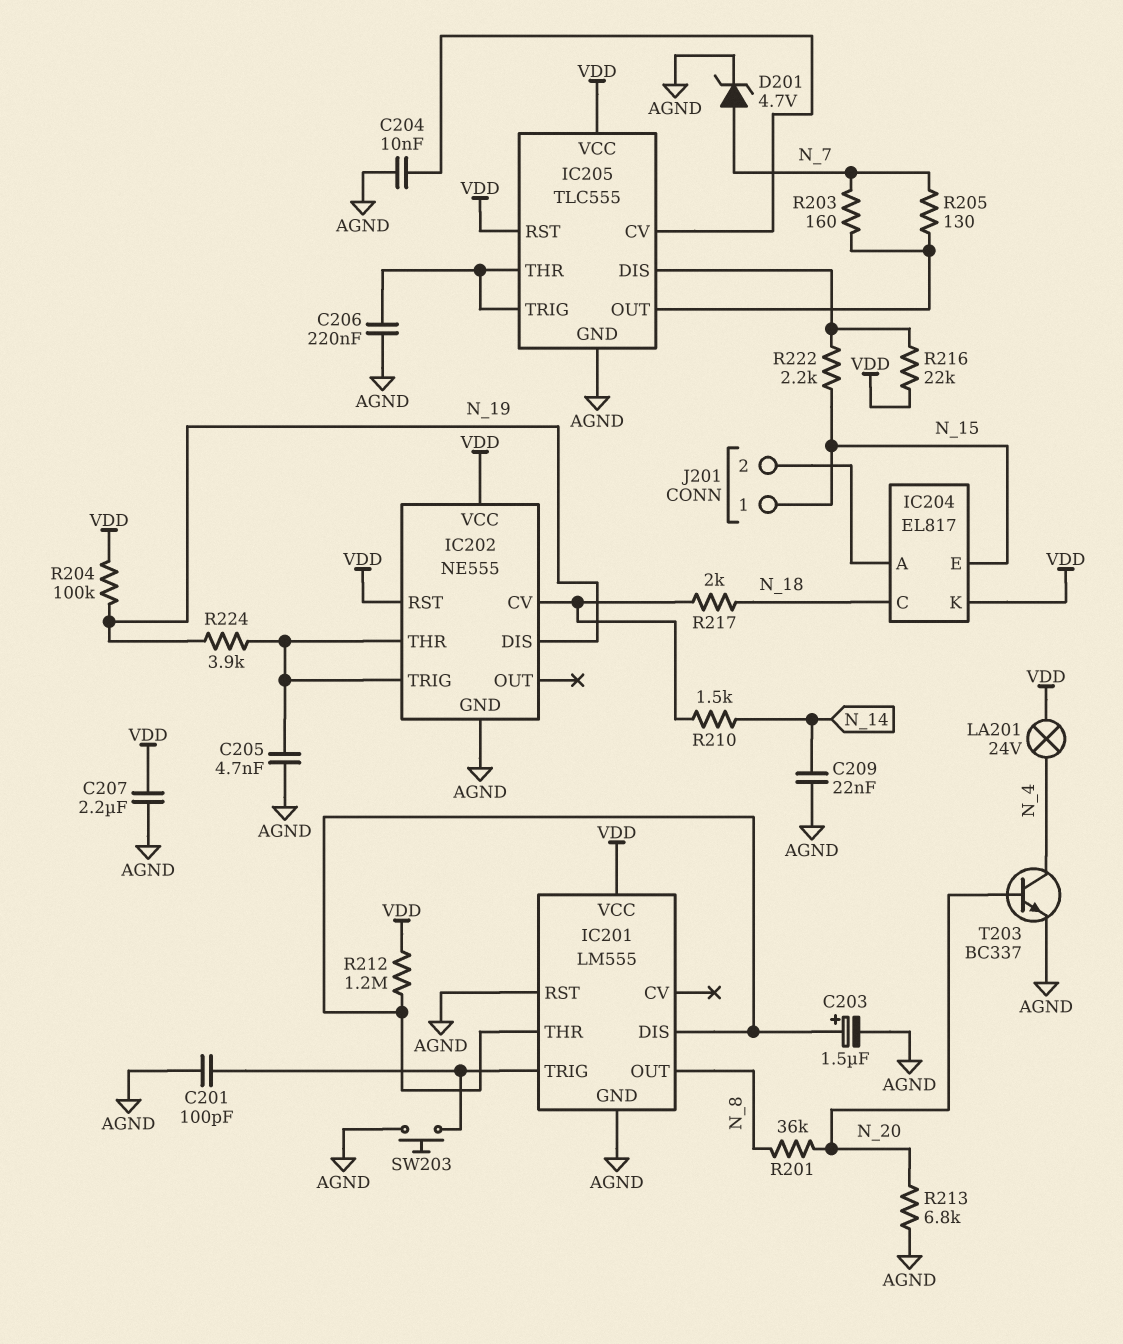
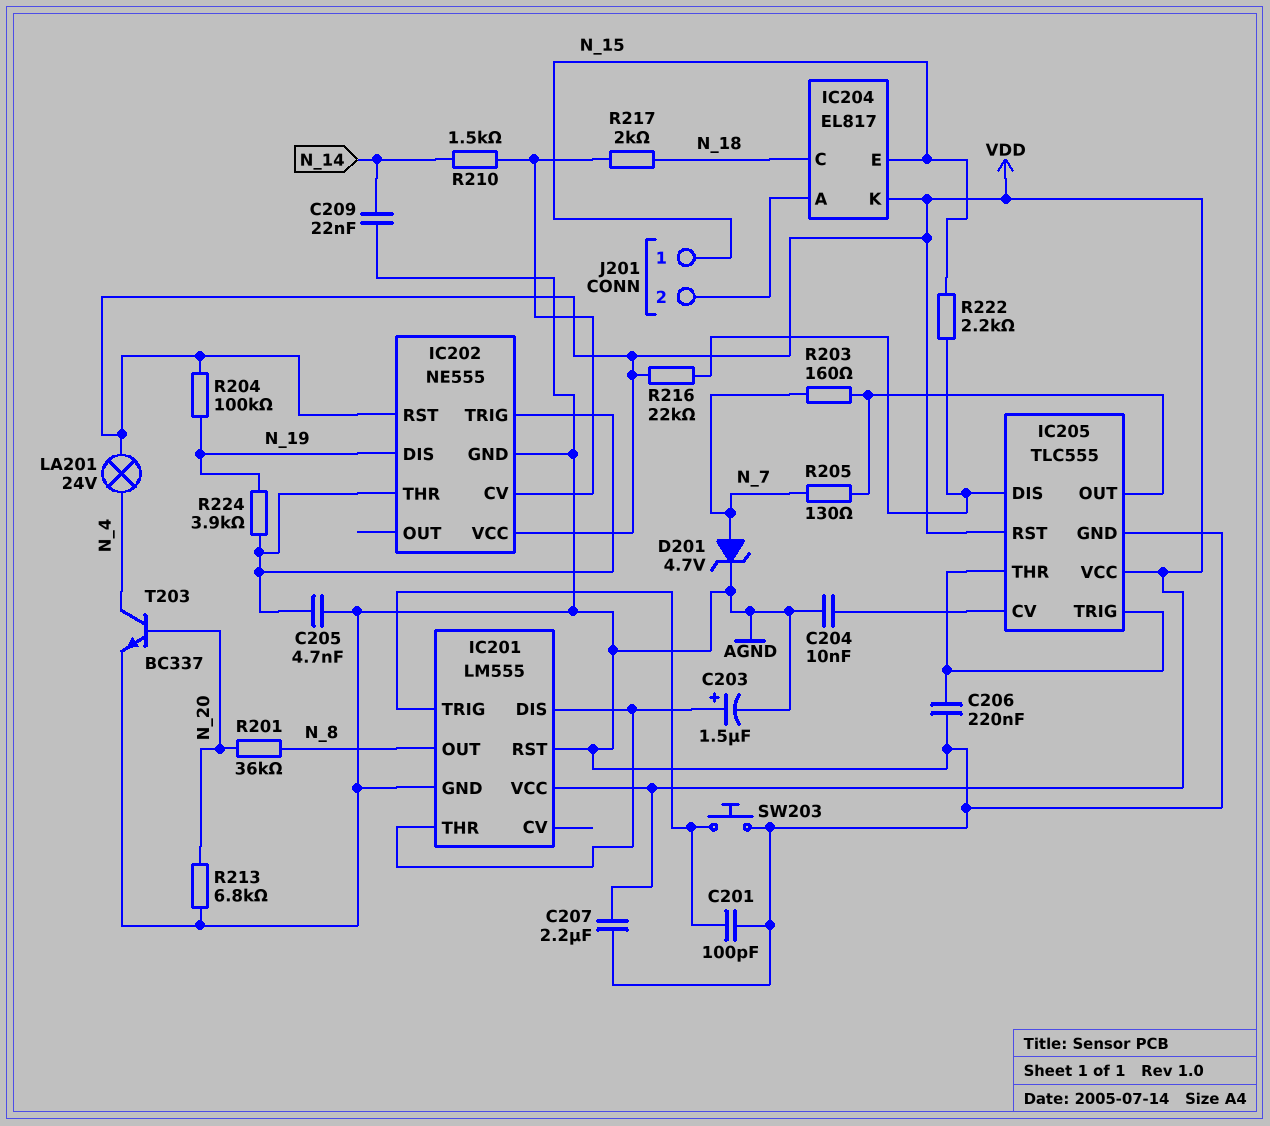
R212: 1.2M (IC201/DIS, VDD) -> none

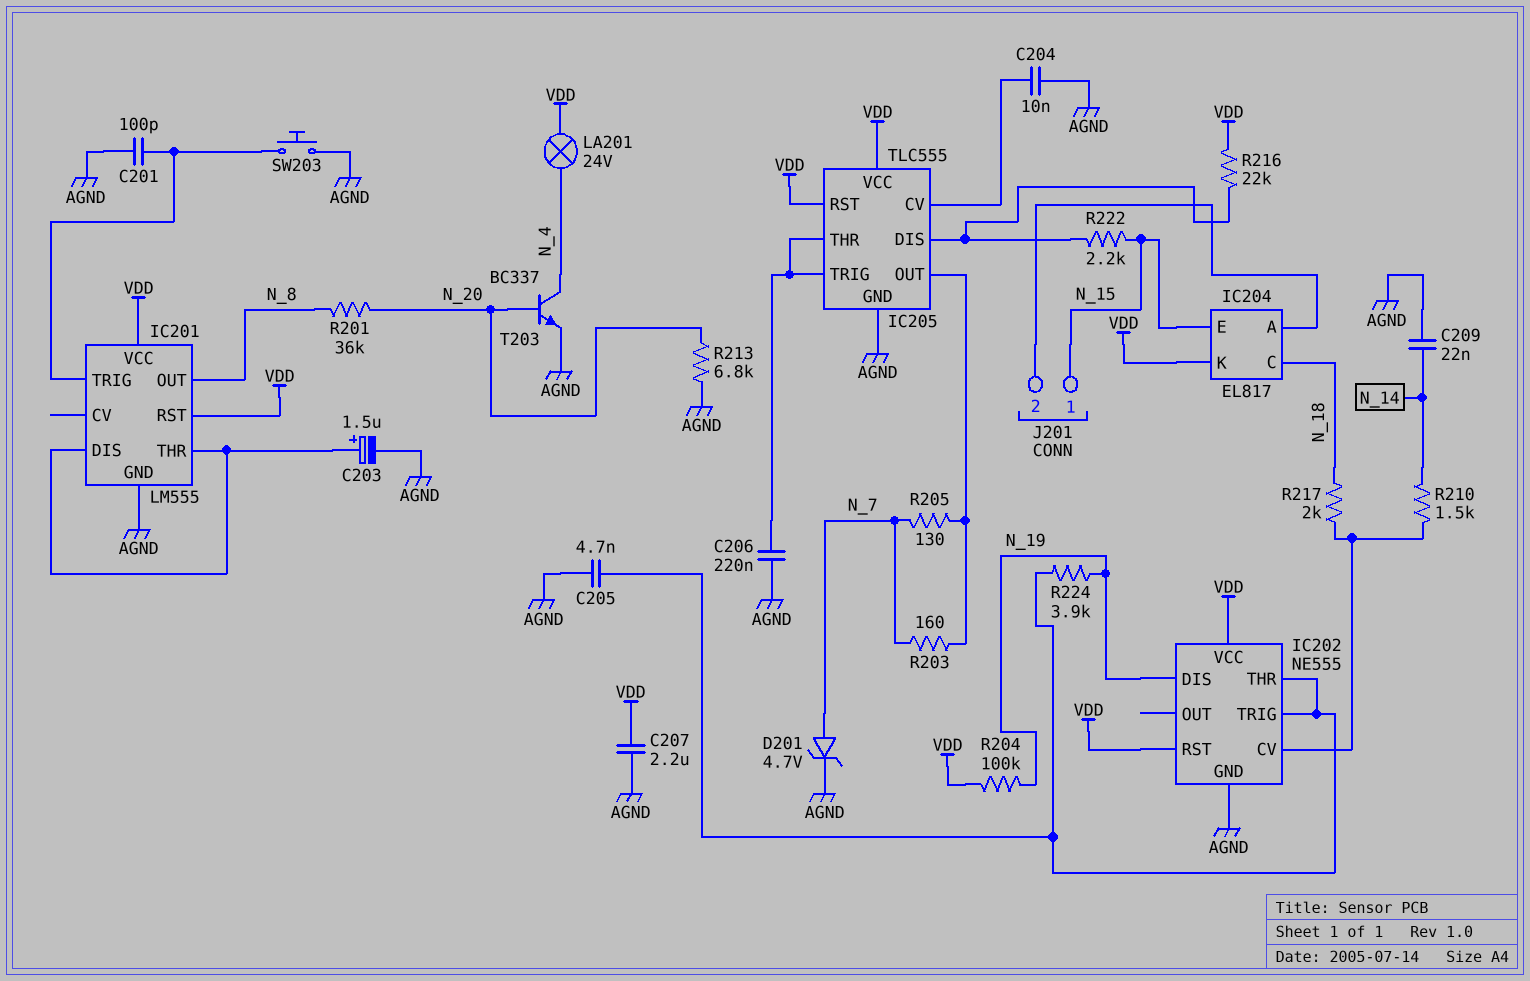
IC201 pin RST: AGND -> VDD

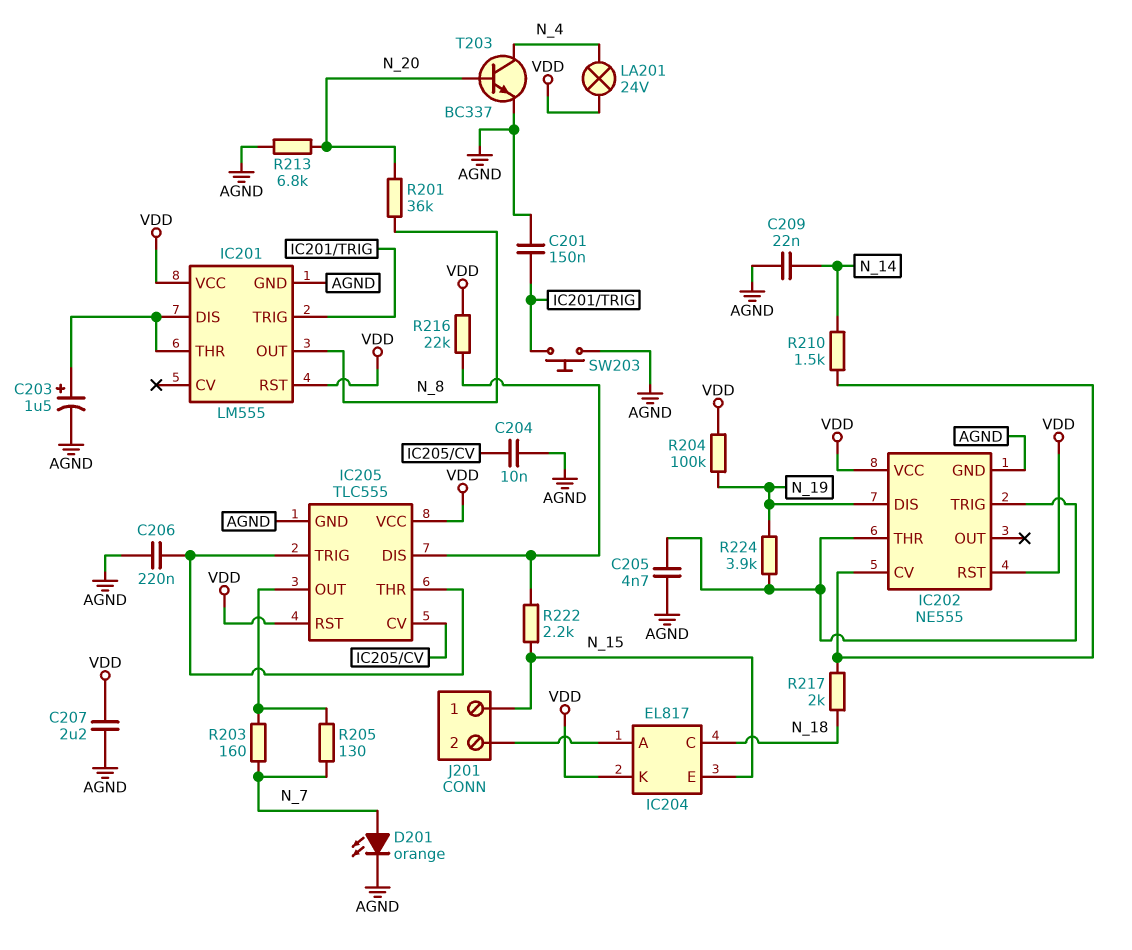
C201: 100pF (AGND, IC201/TRIG) -> 150nF (AGND, IC201/TRIG)
D201: zener 4.7V (A N_7, K AGND) -> LED orange (A N_7, K AGND)

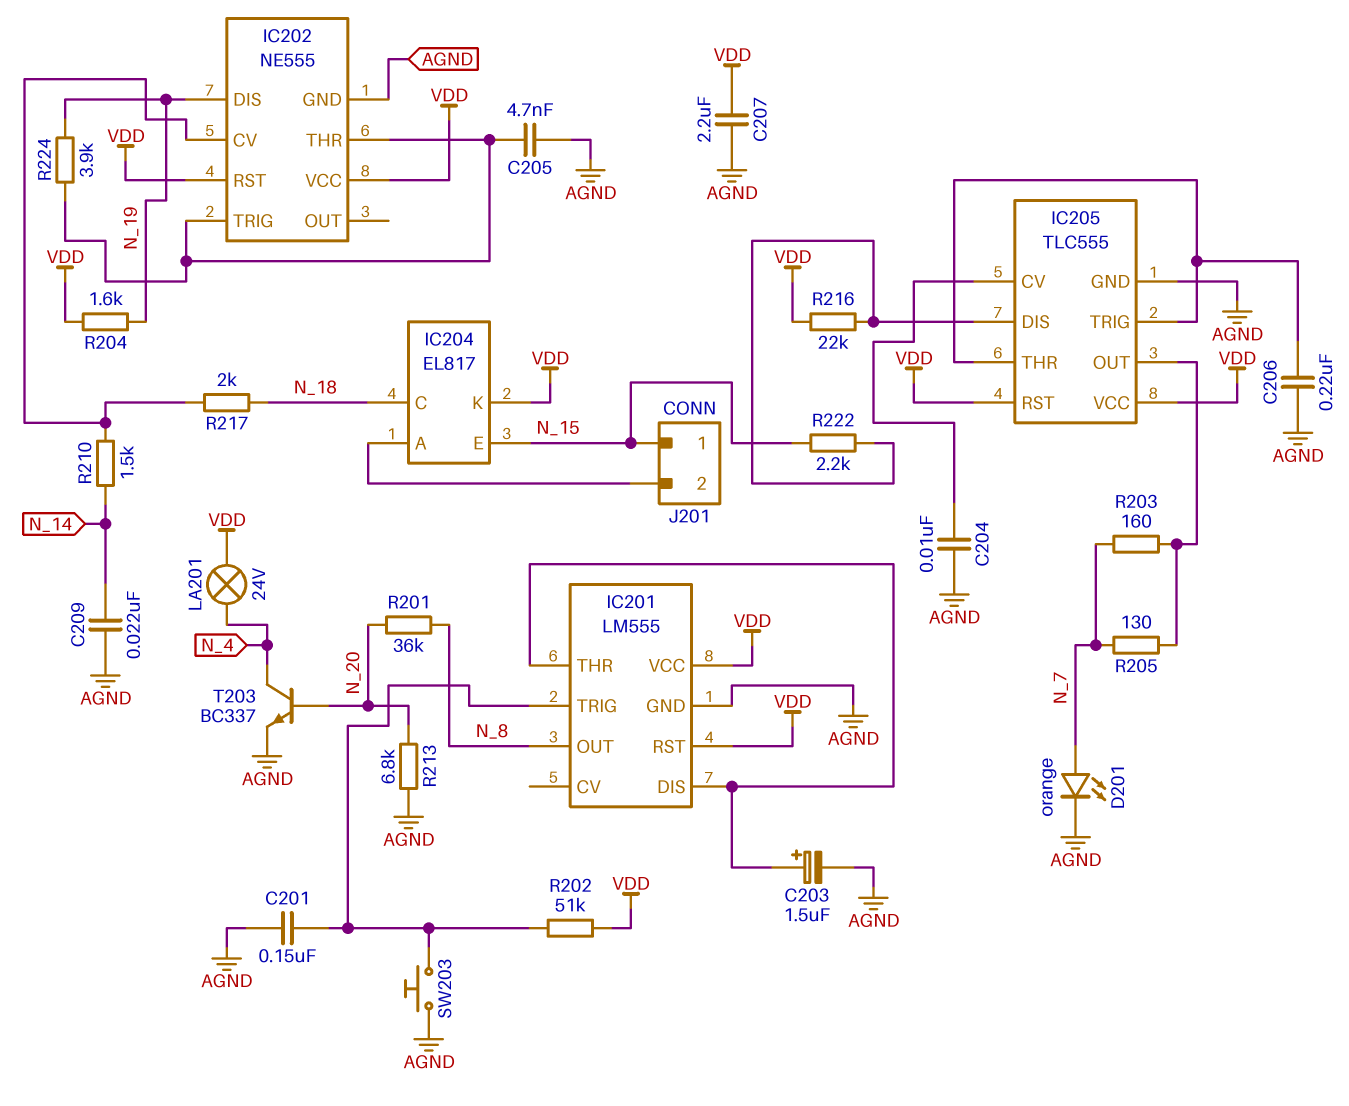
R202: none -> 51k (IC201/TRIG, VDD)
R204: 100k (N_19, VDD) -> 1.6k (N_19, VDD)

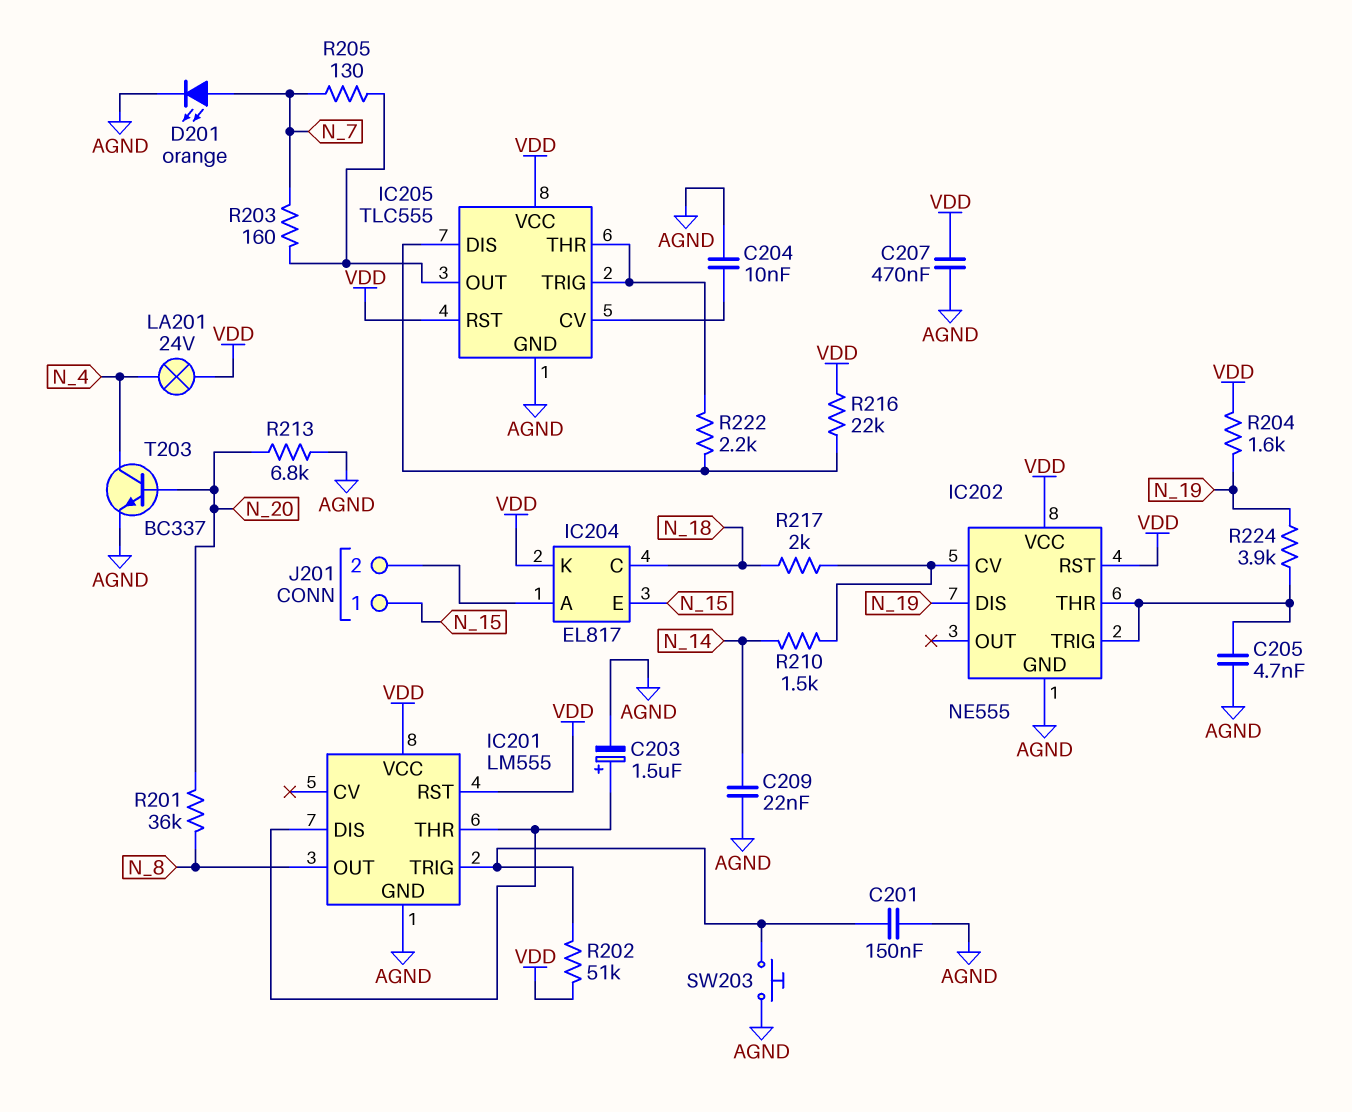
C206: 220nF (AGND, IC205/THR) -> none
C207: 2.2uF (AGND, VDD) -> 470nF (AGND, VDD)
R222: 2.2k (IC205/DIS, N_15) -> 2.2k (IC205/DIS, IC205/THR)

